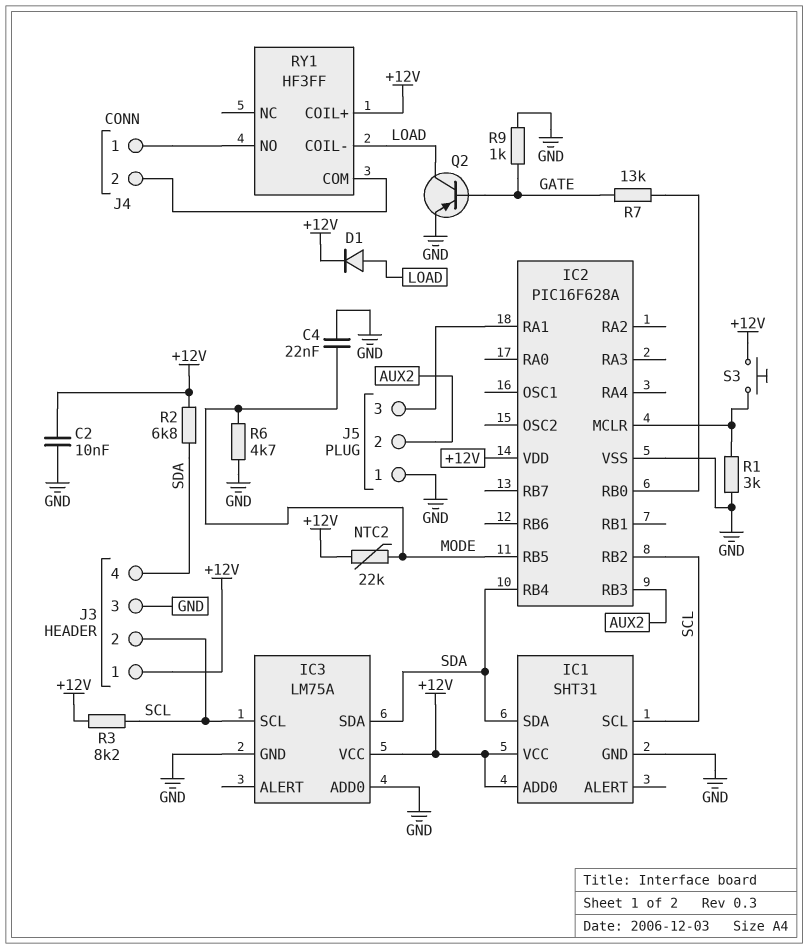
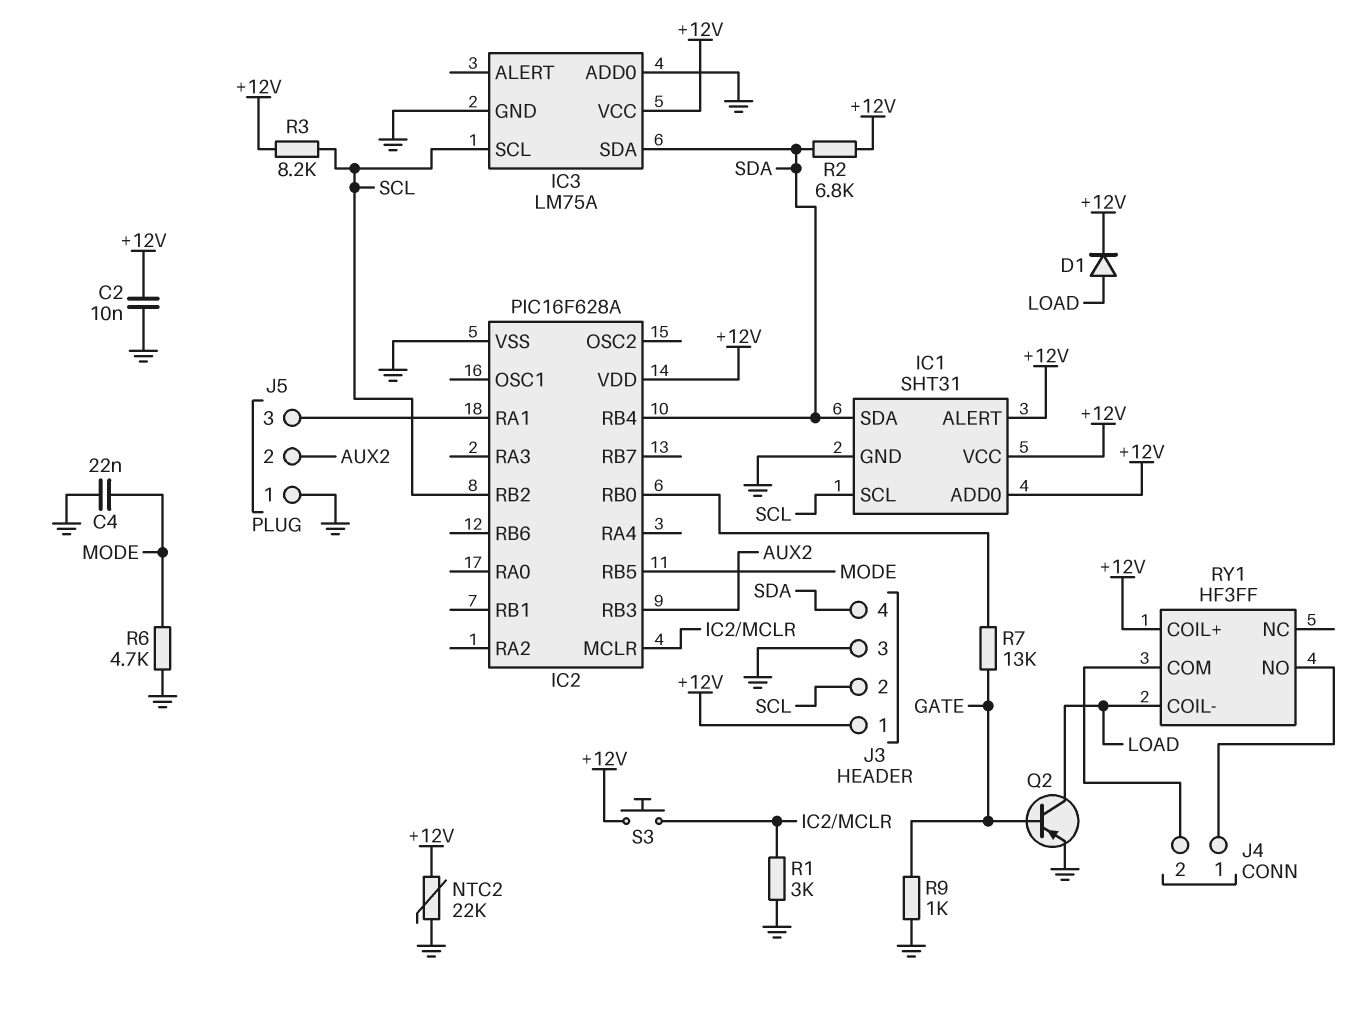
IC1 pin ALERT: none -> +12V
NTC2: 22k (+12V, MODE) -> 22k (+12V, GND)

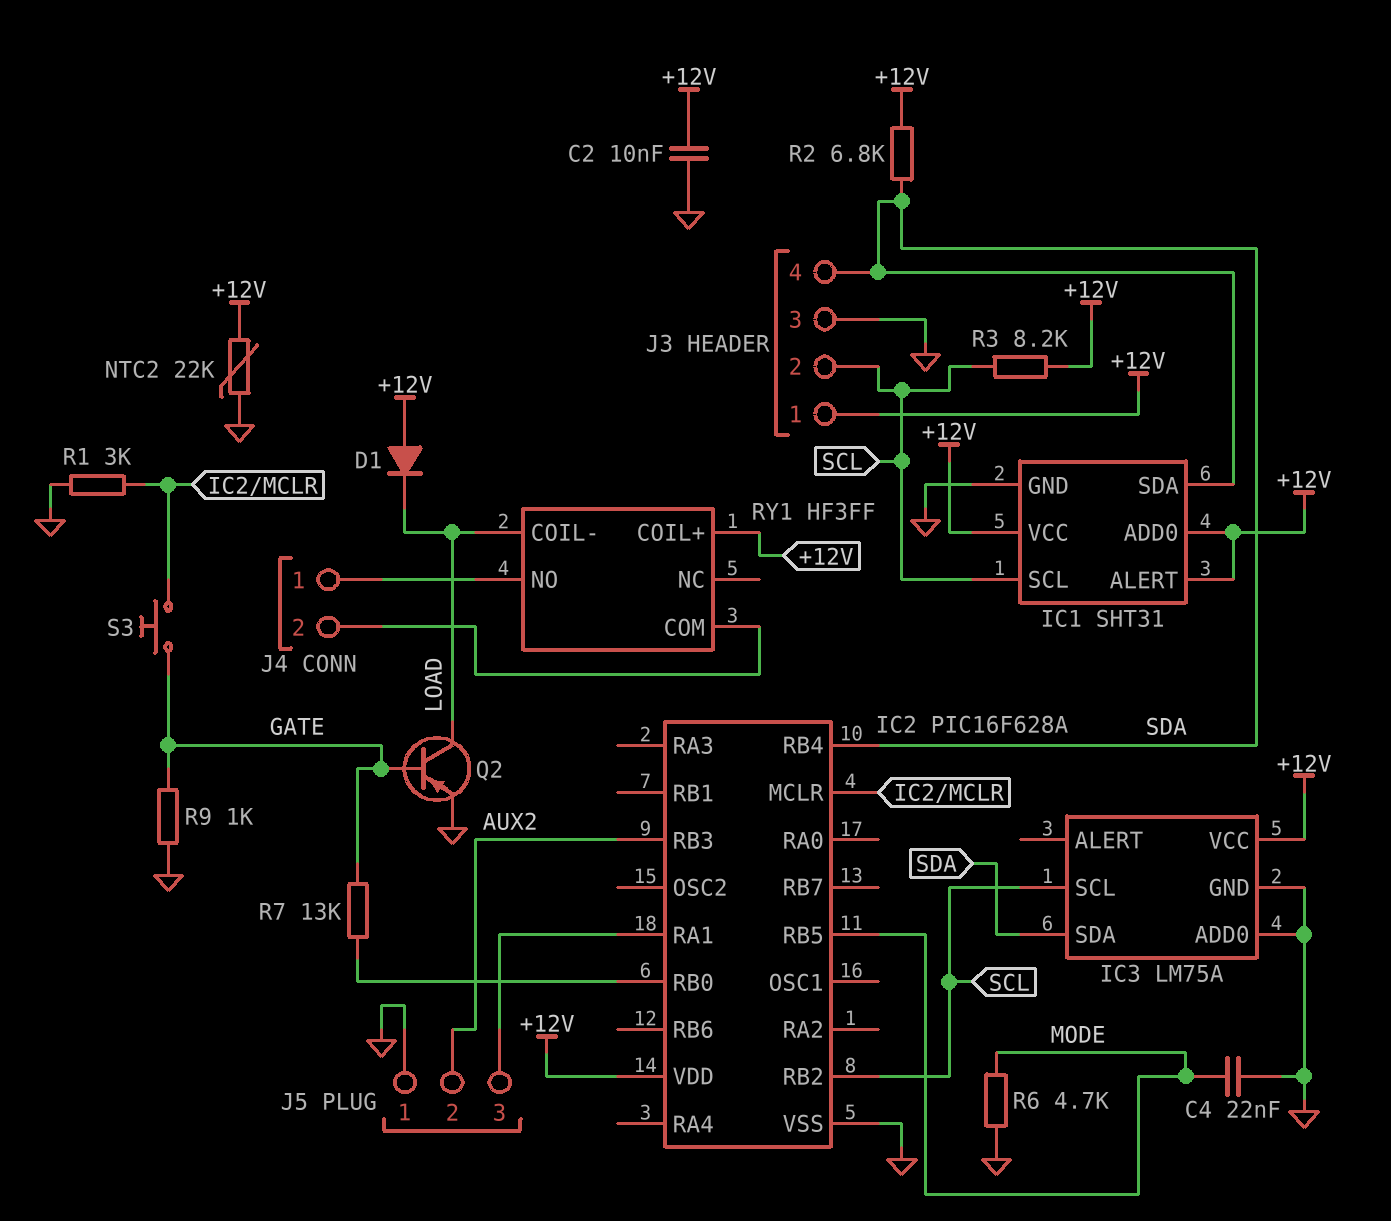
D1: diode (A LOAD, K +12V) -> diode (A +12V, K LOAD)
S3: button (+12V, IC2/MCLR) -> button (GATE, IC2/MCLR)

